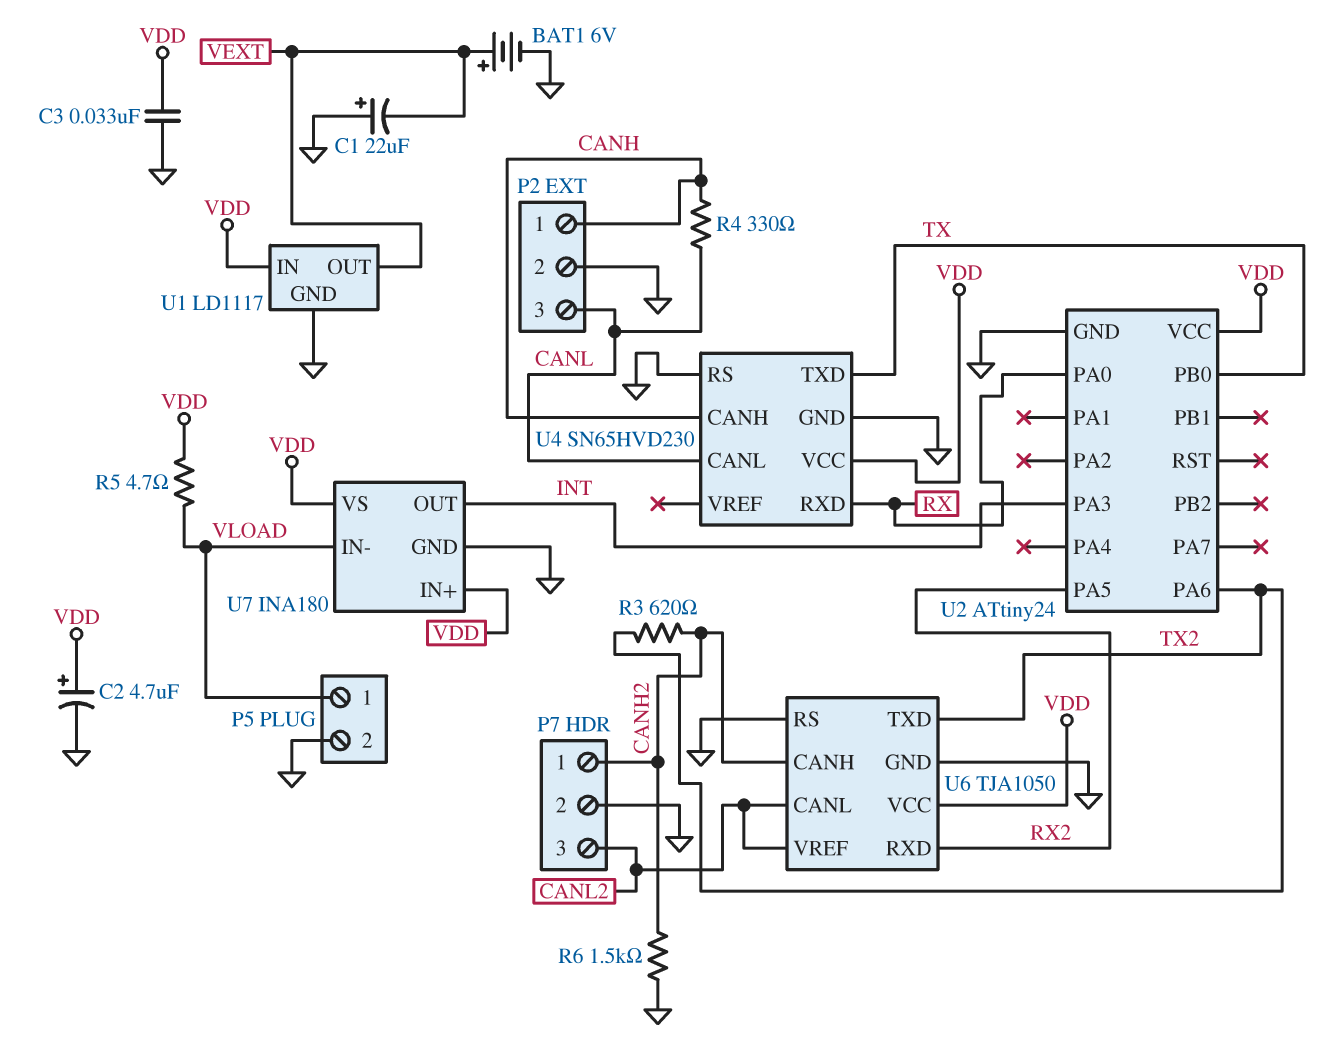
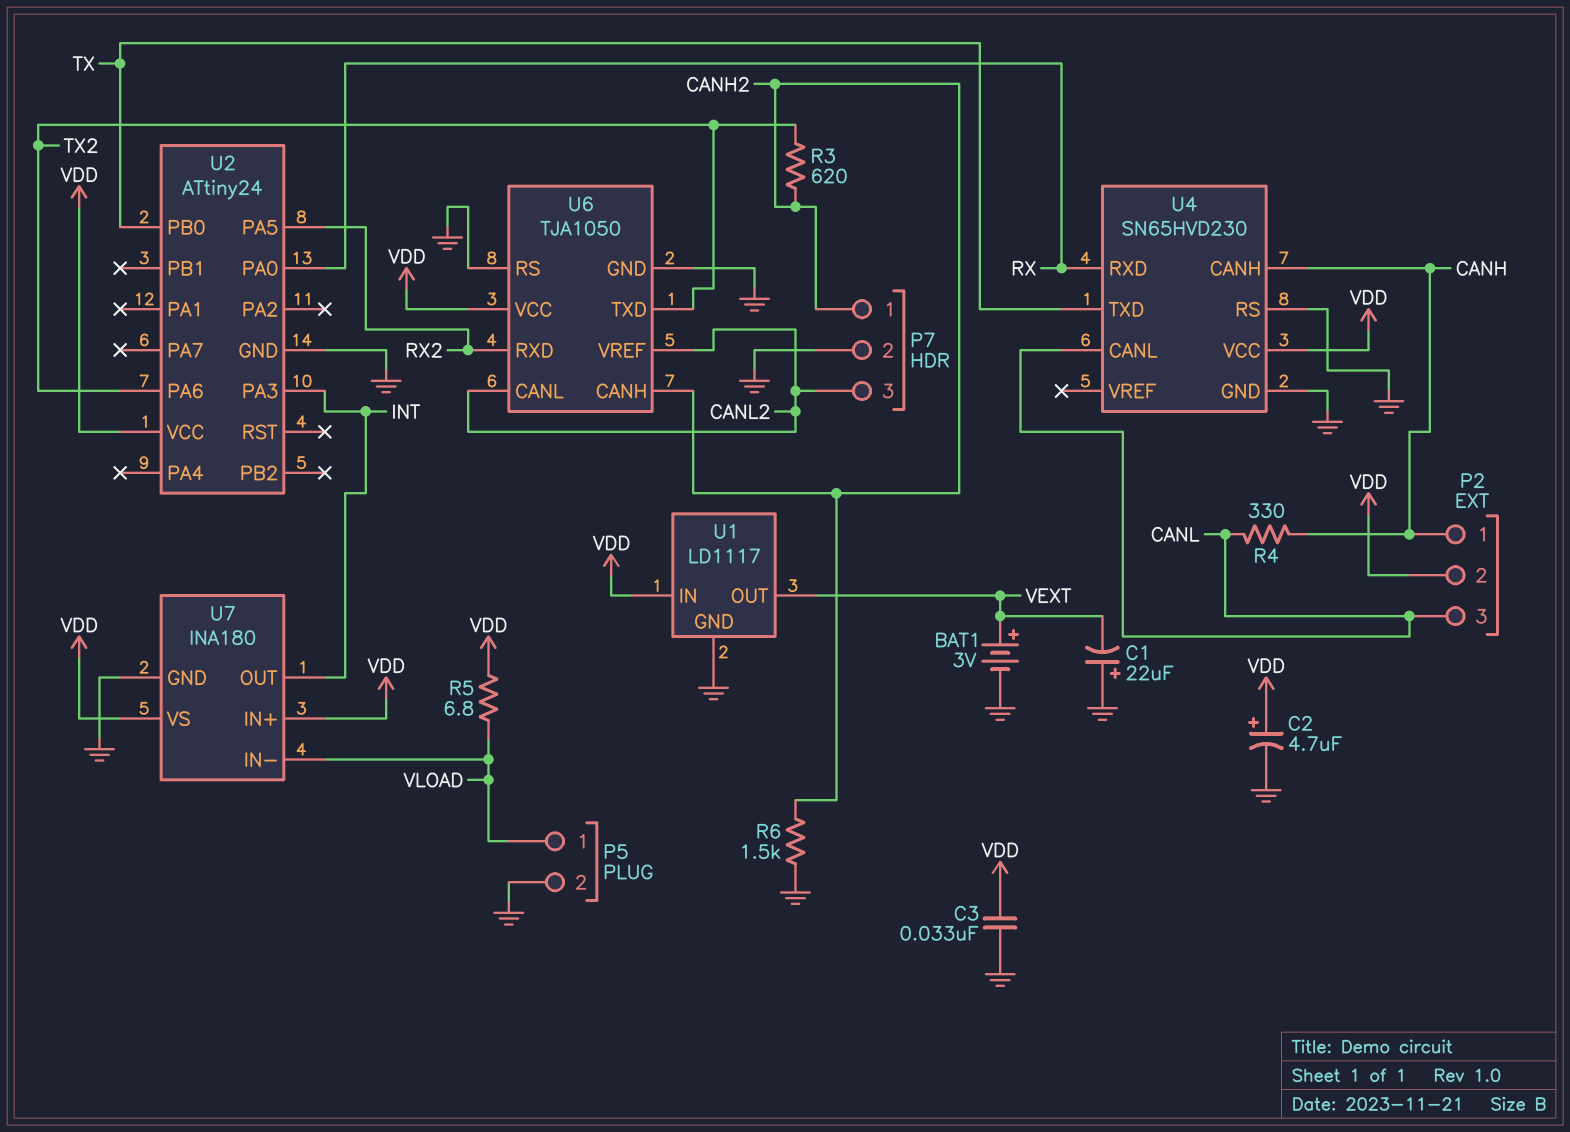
BAT1: 6V (plus VEXT, minus GND) -> 3V (plus VEXT, minus GND)
P2 pin 2: GND -> VDD
R5: 4.7 (VDD, VLOAD) -> 6.8 (VDD, VLOAD)

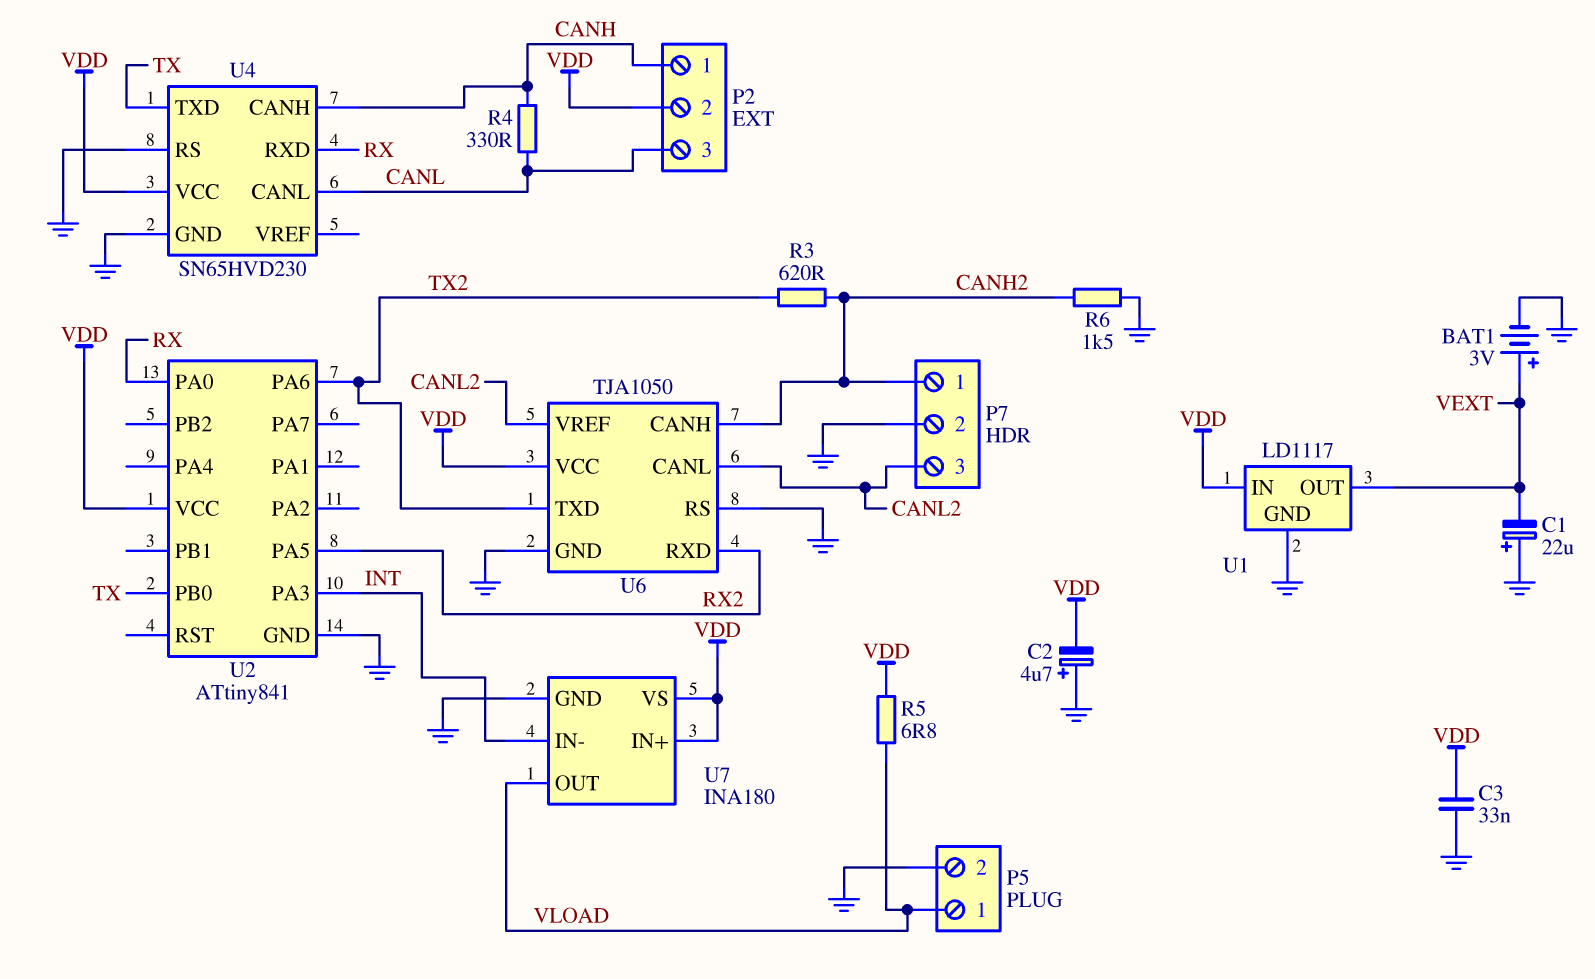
C2: 4.7uF (plus VDD, minus GND) -> 4.7uF (plus GND, minus VDD)
U2: ATtiny24 -> ATtiny841
U7 pin IN-: VLOAD -> INT
U7 pin OUT: INT -> VLOAD

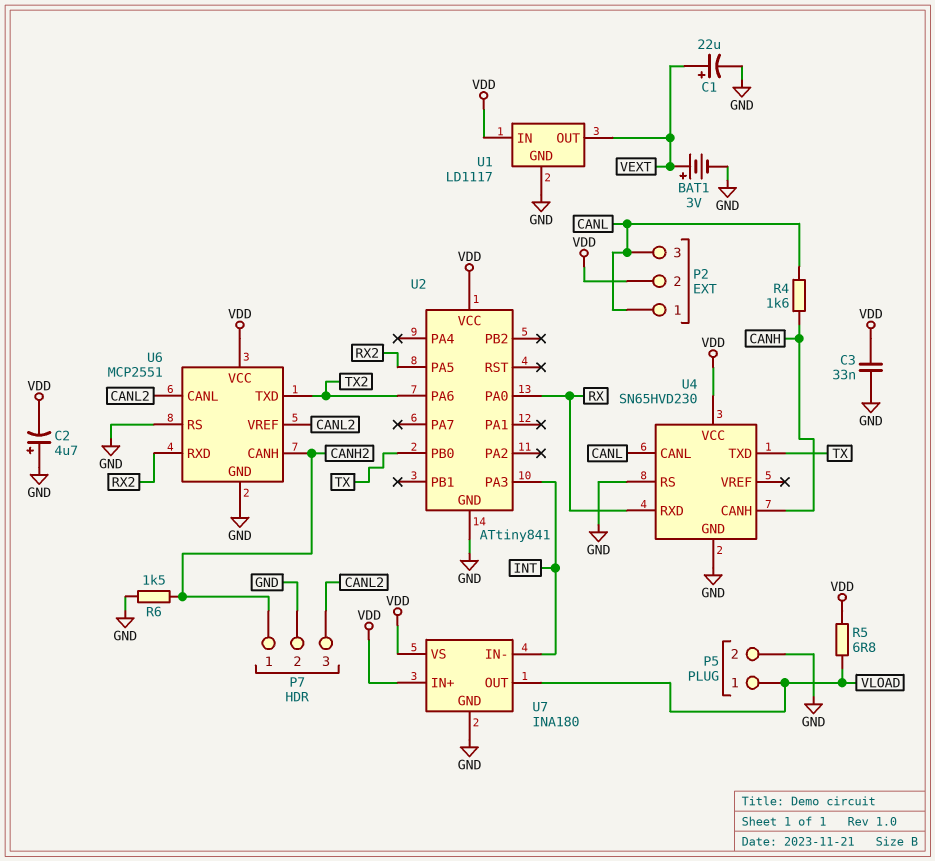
C1: 22uF (plus GND, minus VEXT) -> 22uF (plus VEXT, minus GND)
P2 pin 1: CANH -> CANL
R3: 620 (CANH2, TX2) -> none
R4: 330 (CANH, CANL) -> 1.6k (CANH, CANL)
U6: TJA1050 -> MCP2551

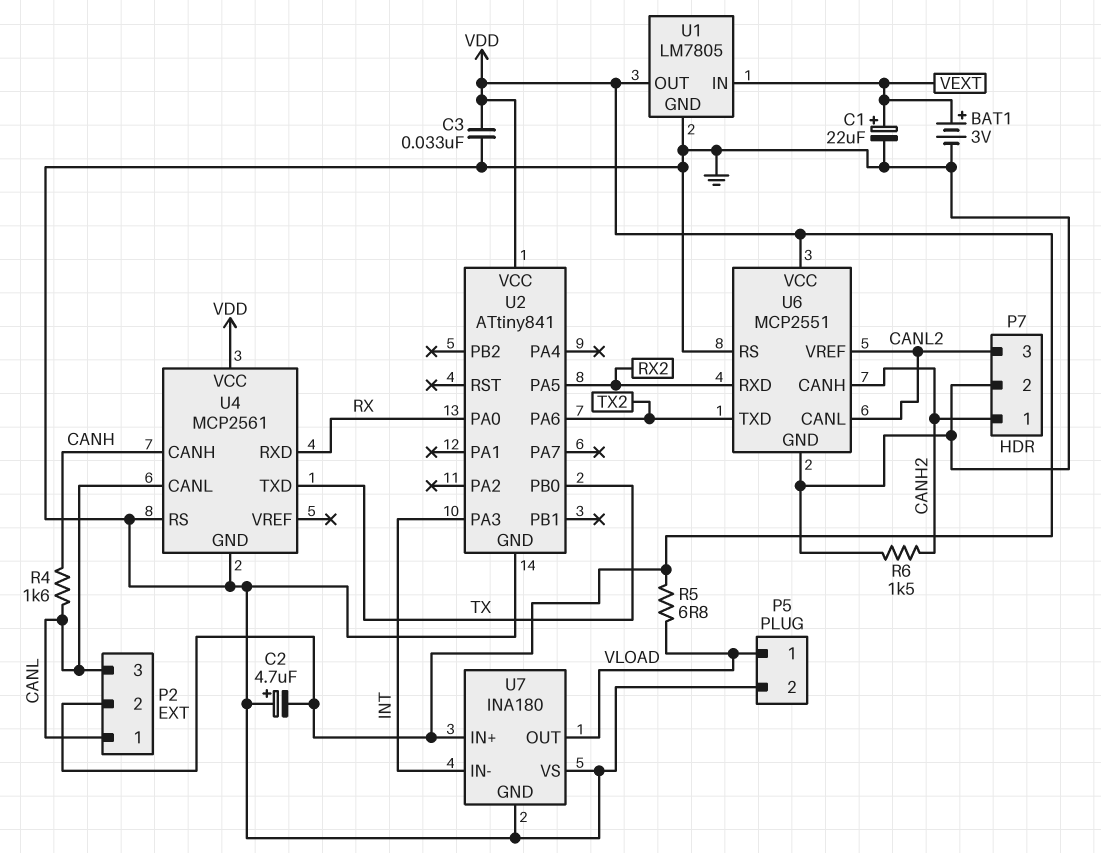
U1: LD1117 -> LM7805
U1 pin IN: VDD -> VEXT
U1 pin OUT: VEXT -> VDD
U4: SN65HVD230 -> MCP2561
U7 pin VS: VDD -> GND

